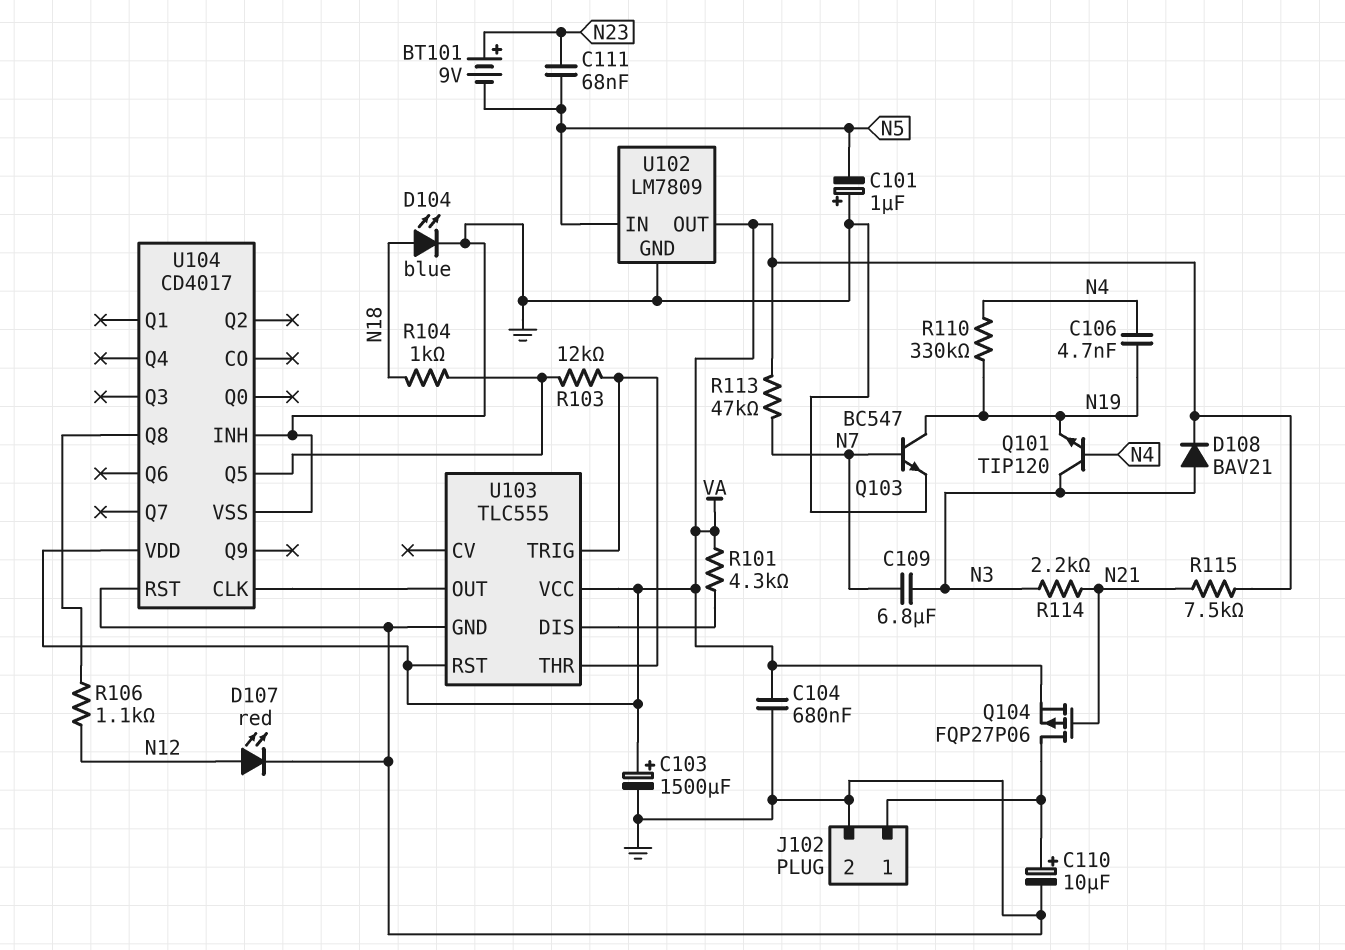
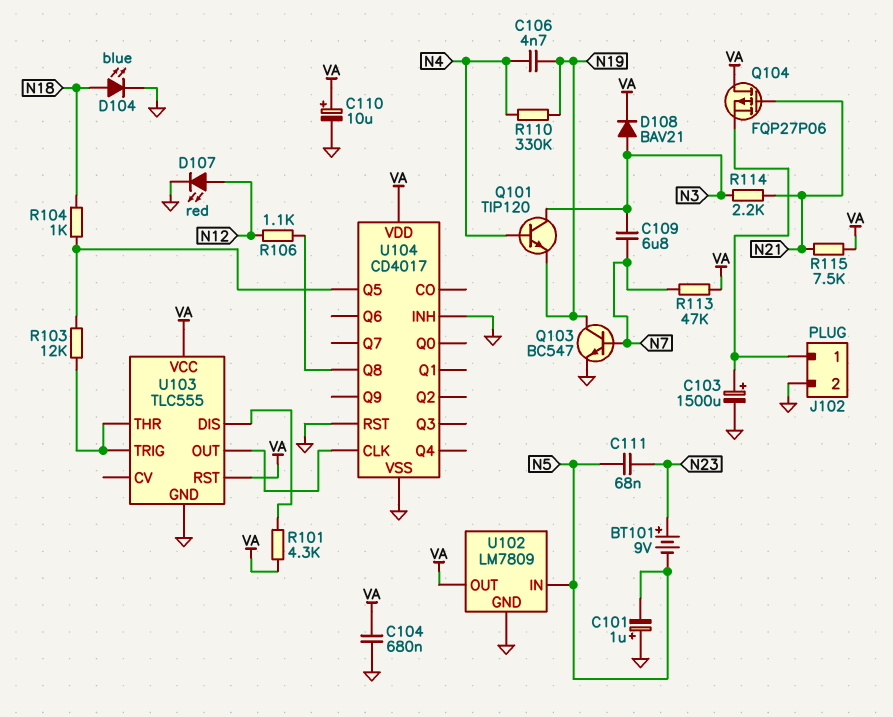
C103: 1500uF (plus VA, minus GND) -> 1500uF (plus J102/1, minus GND)
C110: 10uF (plus J102/1, minus GND) -> 10uF (plus VA, minus GND)
Q104: PMOS FQP27P06 (G N21, D J102/1, S VA) -> PMOS FQP27P06 (G N21, D VA, S J102/1)

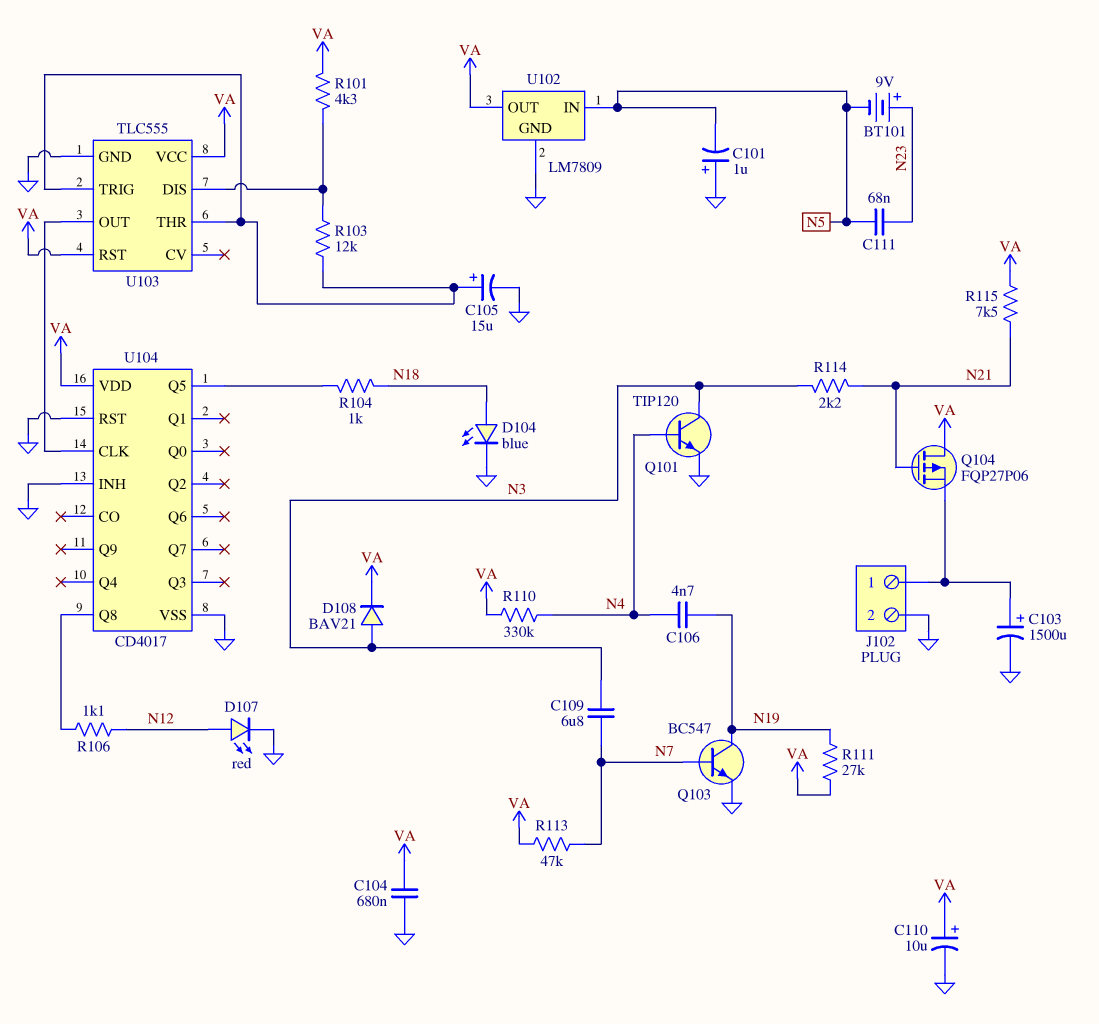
C105: none -> 15uF (plus U103/THR, minus GND)
Q101: NPN TIP120 (B N4, C N3, E N19) -> NPN TIP120 (B N4, C N3, E GND)
R103: 12k (U103/THR, U104/Q5) -> 12k (U103/DIS, U103/THR)
R110: 330k (N4, N19) -> 330k (N4, VA)
R111: none -> 27k (N19, VA)

